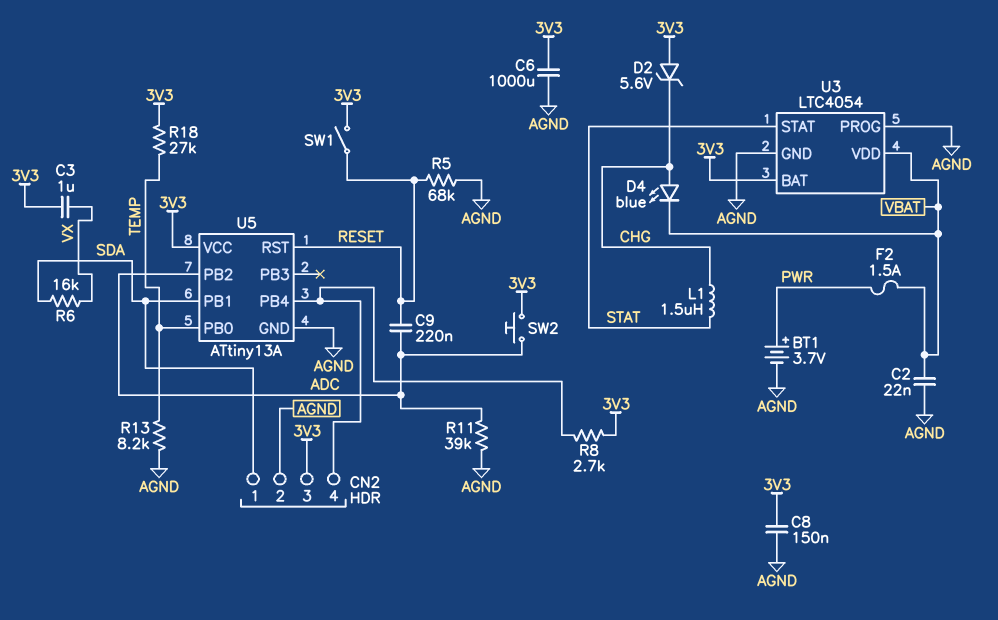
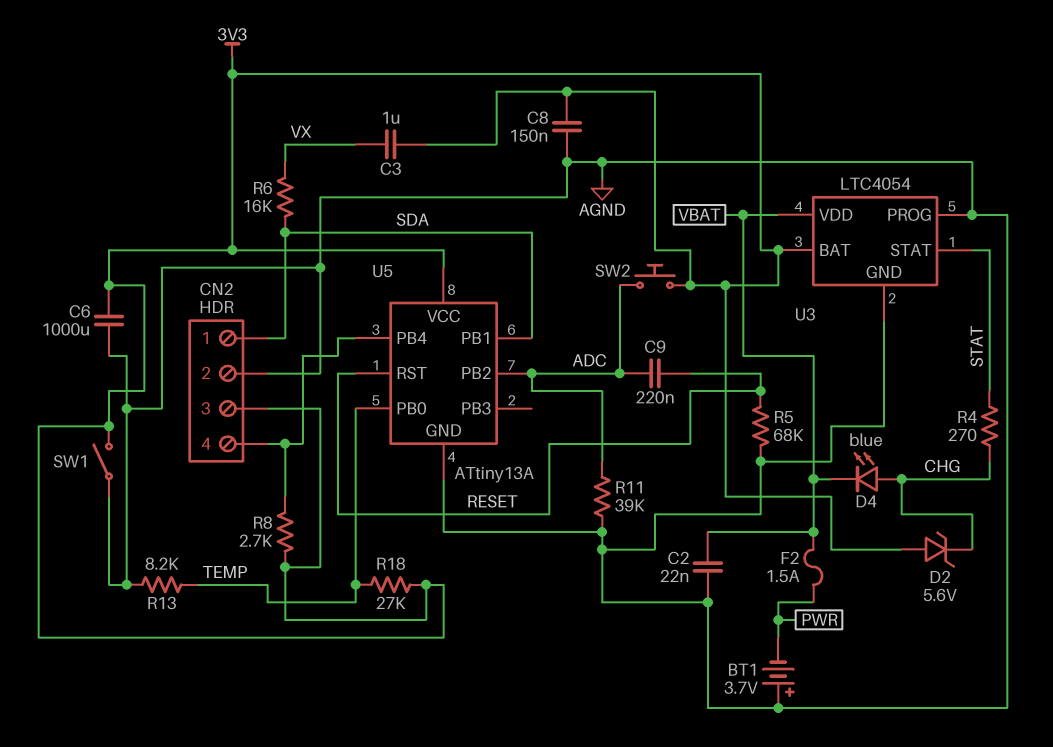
BT1: 3.7V (plus PWR, minus AGND) -> 3.7V (plus AGND, minus PWR)
L1: 1.5uH (CHG, STAT) -> none
R4: none -> 270 (CHG, STAT)
SW1: switch (3V3, RESET) -> switch (3V3, AGND)

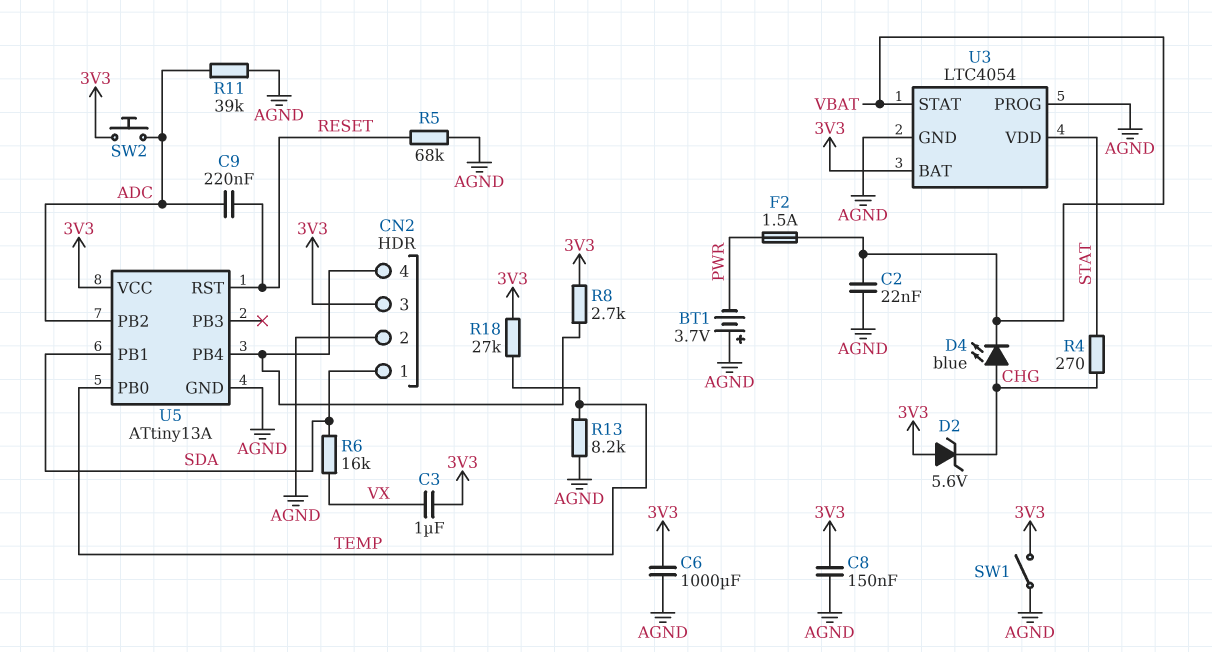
U3 pin STAT: STAT -> VBAT
U3 pin VDD: VBAT -> STAT

